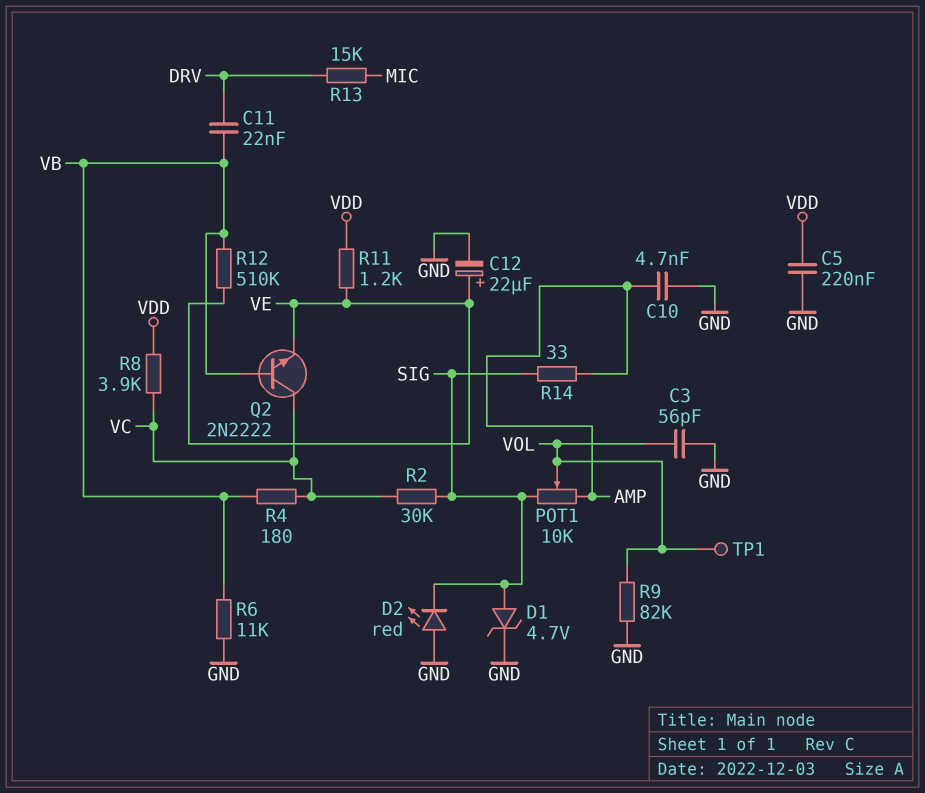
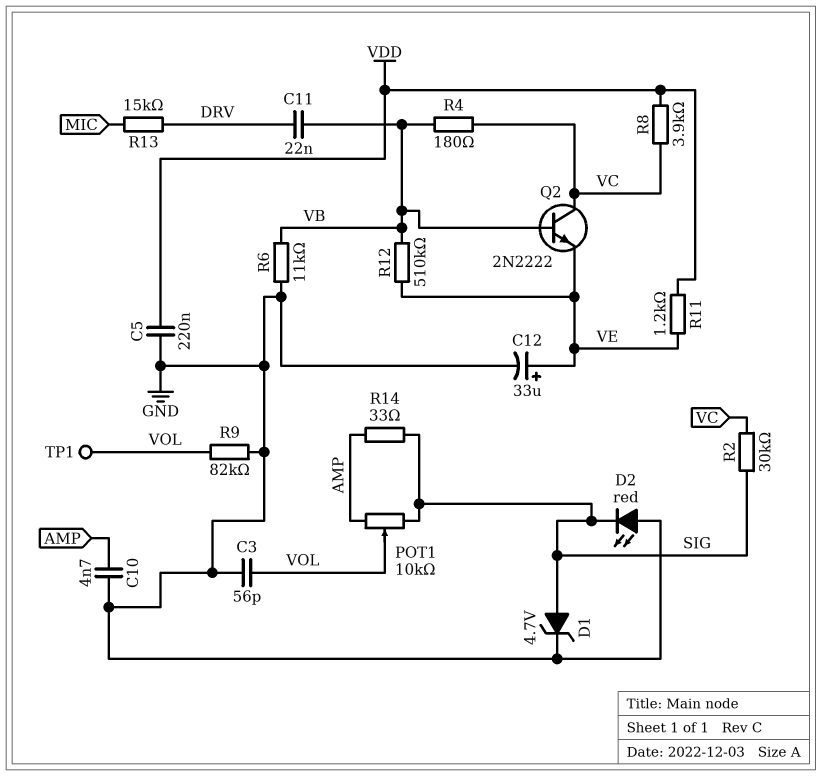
C12: 22uF (plus VE, minus GND) -> 33uF (plus VE, minus GND)

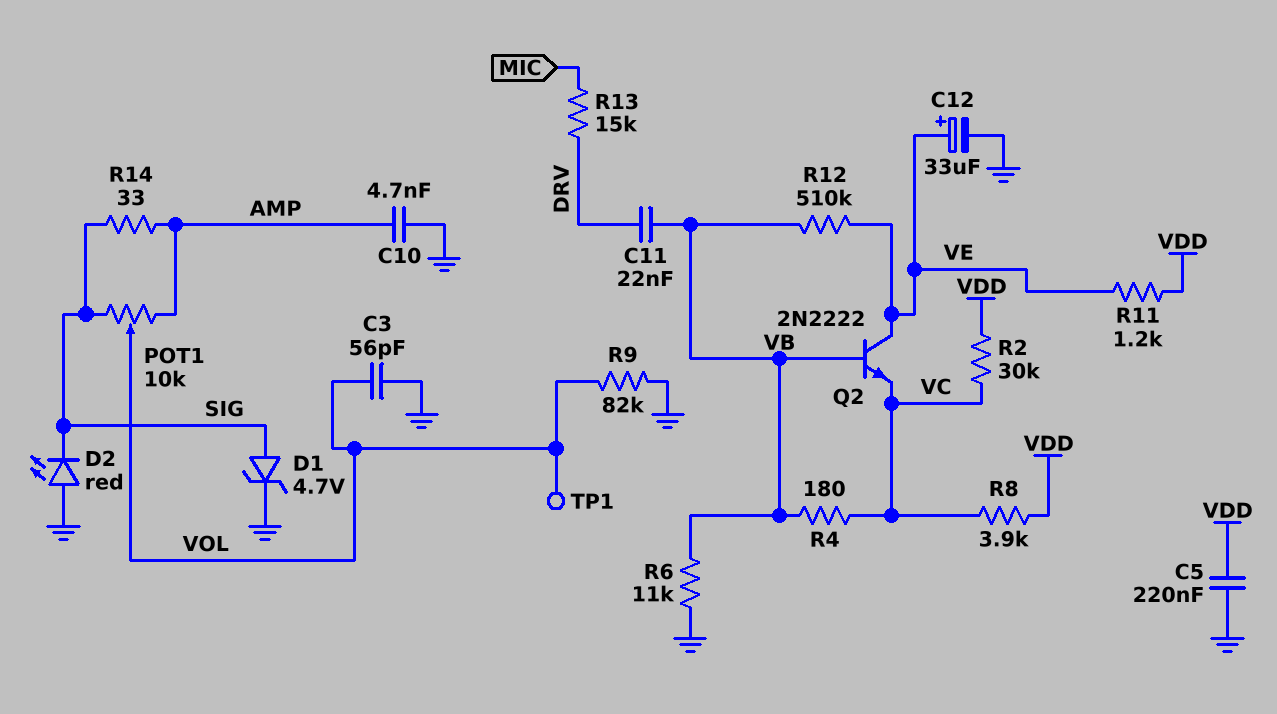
Q2: NPN 2N2222 (B VB, C VC, E VE) -> NPN 2N2222 (B VB, C VE, E VC)
R2: 30k (SIG, VC) -> 30k (VC, VDD)

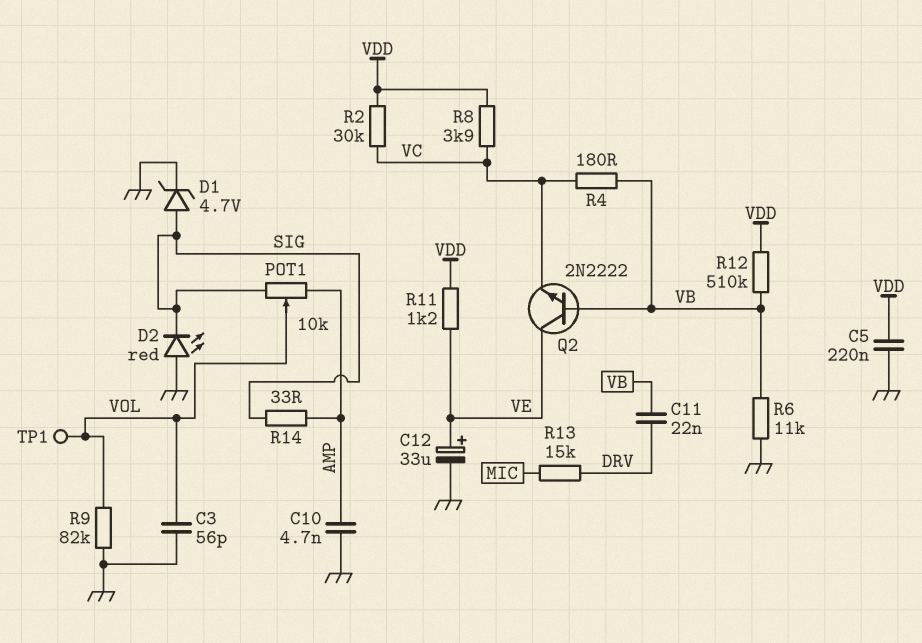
R12: 510k (VB, VE) -> 510k (VB, VDD)

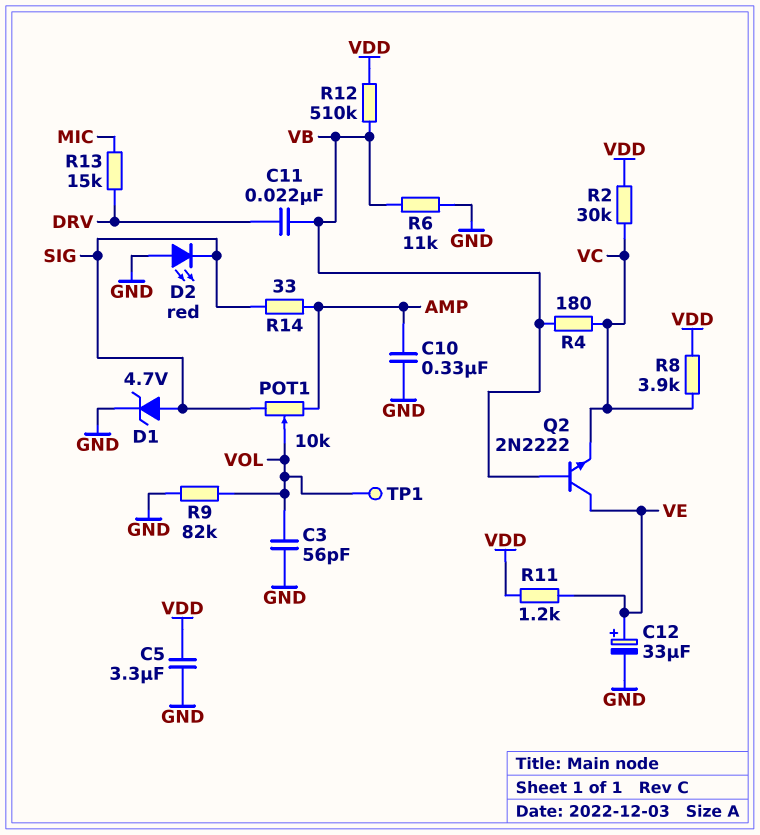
C5: 220nF (GND, VDD) -> 3.3uF (GND, VDD)
C10: 4.7nF (AMP, GND) -> 330nF (AMP, GND)

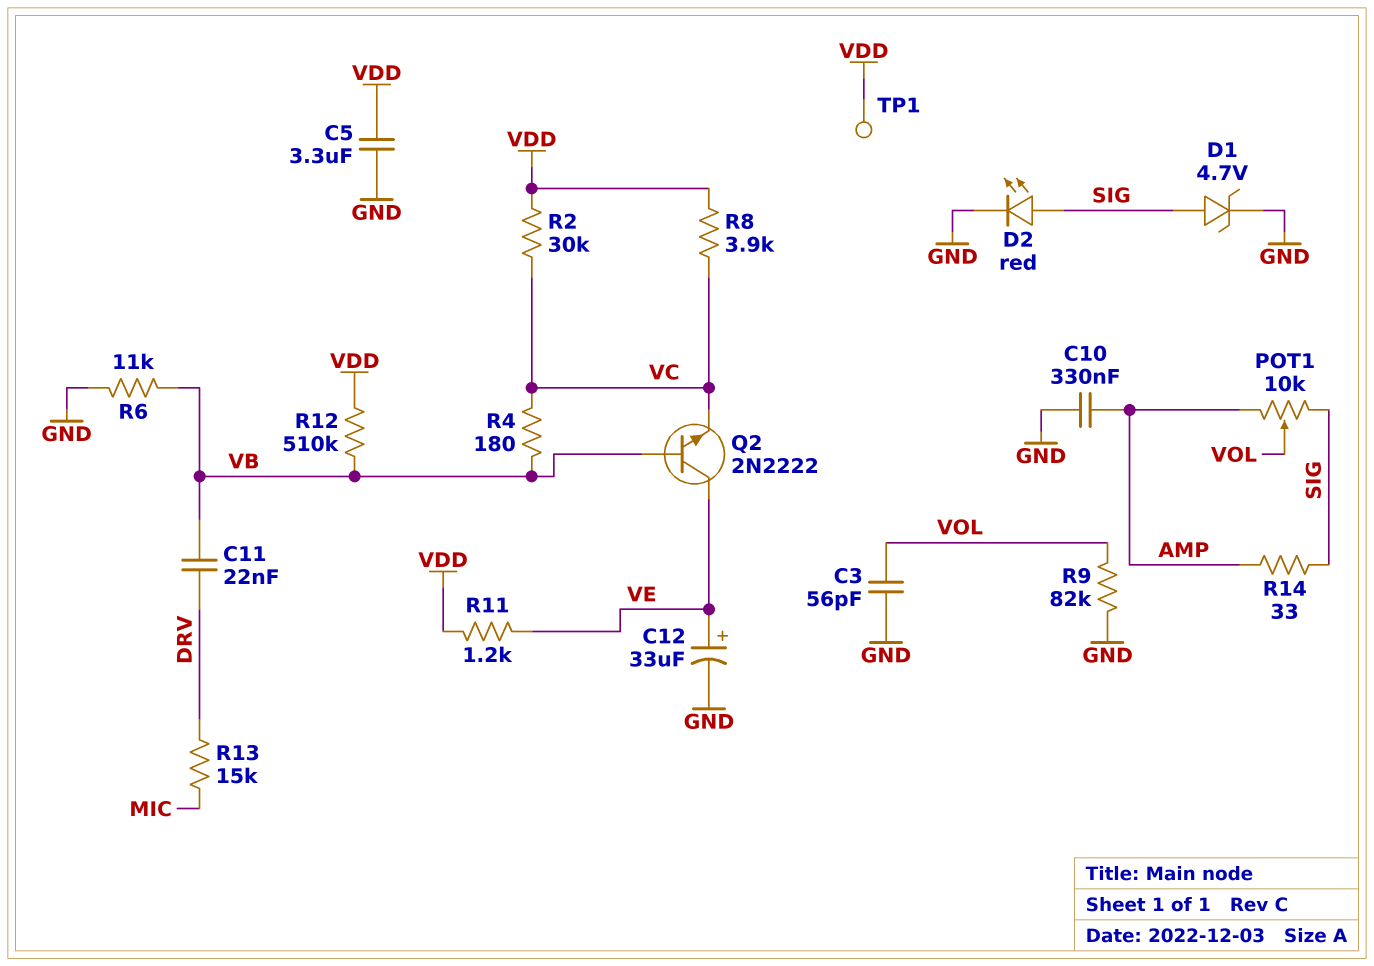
D2: LED red (A GND, K SIG) -> LED red (A SIG, K GND)
TP1: test point (VOL) -> test point (VDD)

